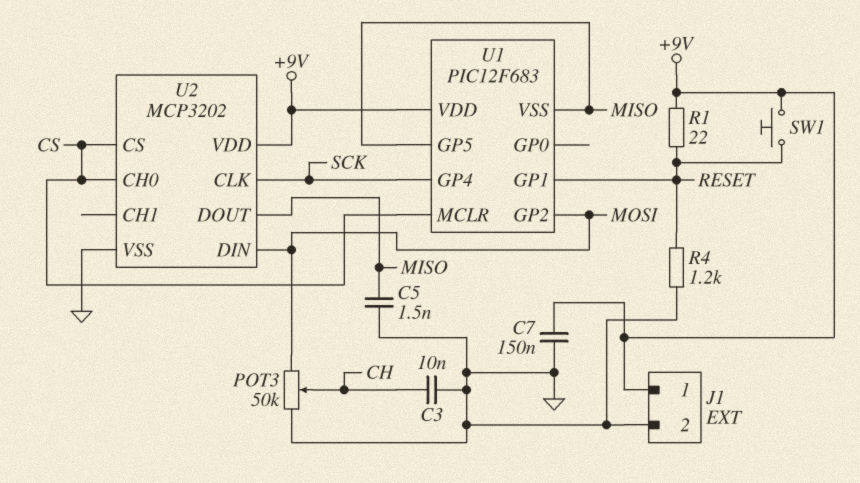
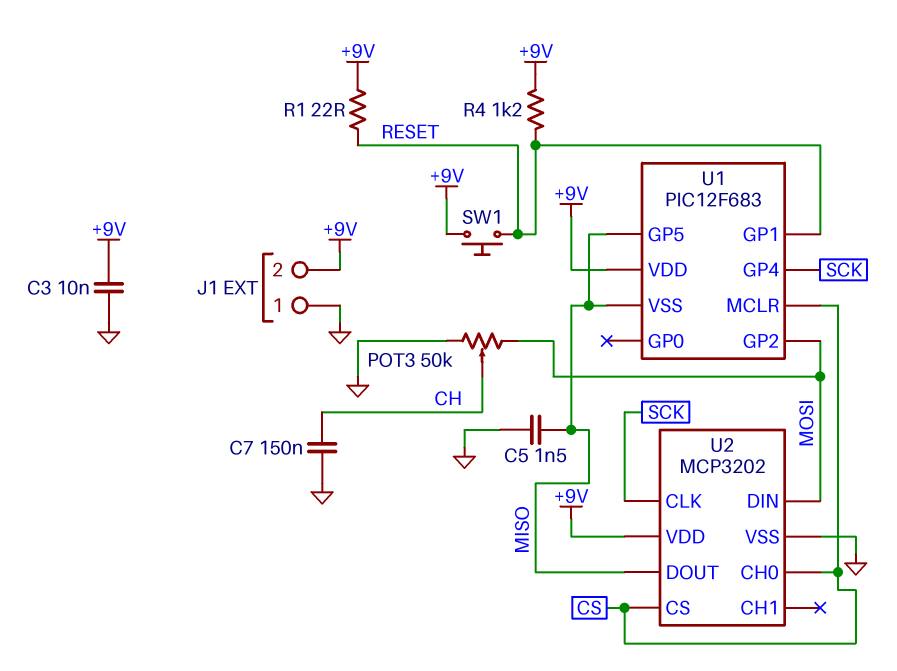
C3: 10nF (CH, GND) -> 10nF (+9V, GND)
C7: 150nF (+9V, GND) -> 150nF (CH, GND)
J1 pin 1: +9V -> GND
J1 pin 2: GND -> +9V
R4: 1.2k (GND, RESET) -> 1.2k (+9V, RESET)

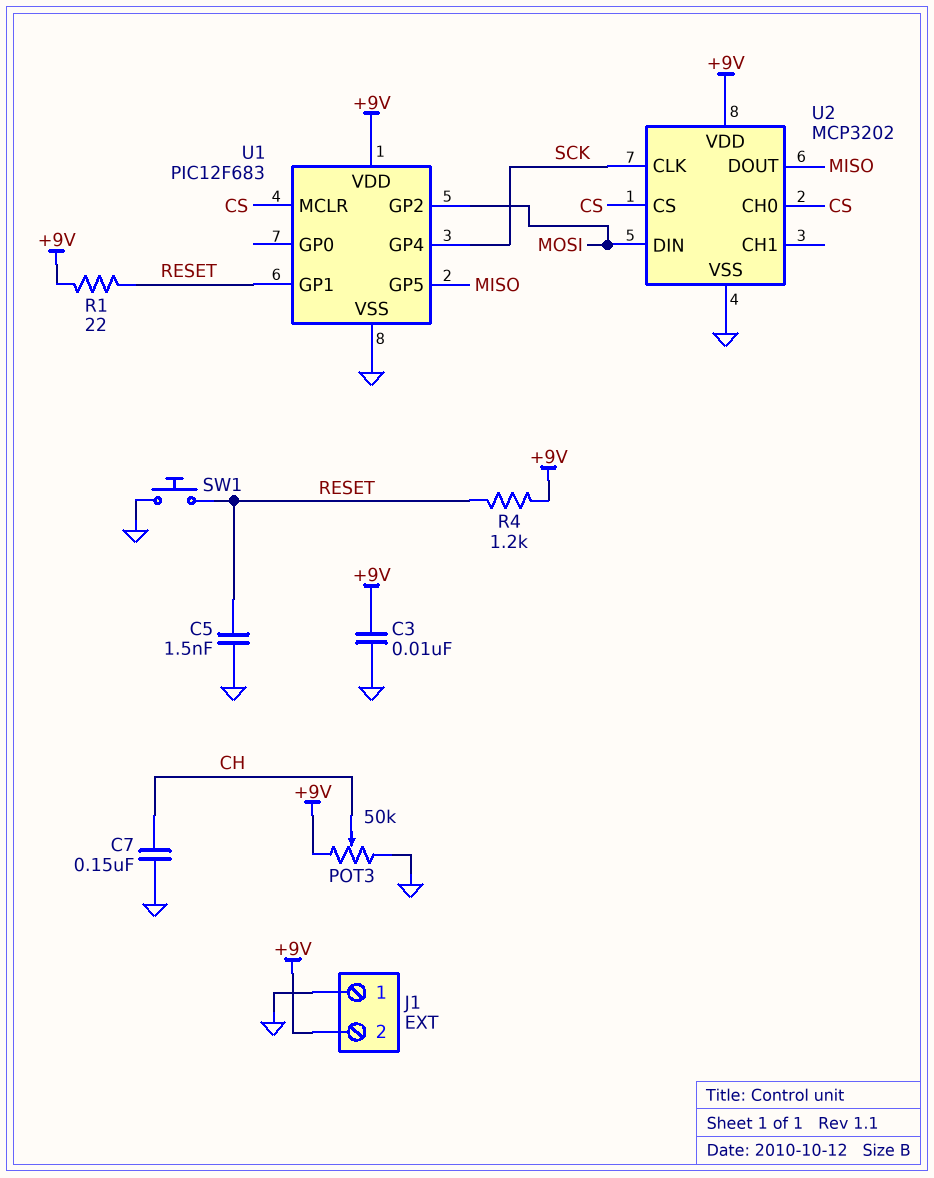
C5: 1.5nF (GND, MISO) -> 1.5nF (GND, RESET)
POT3: 50k (GND, MOSI, wiper CH) -> 50k (+9V, GND, wiper CH)
SW1: button (+9V, RESET) -> button (GND, RESET)
U1 pin VSS: MISO -> GND

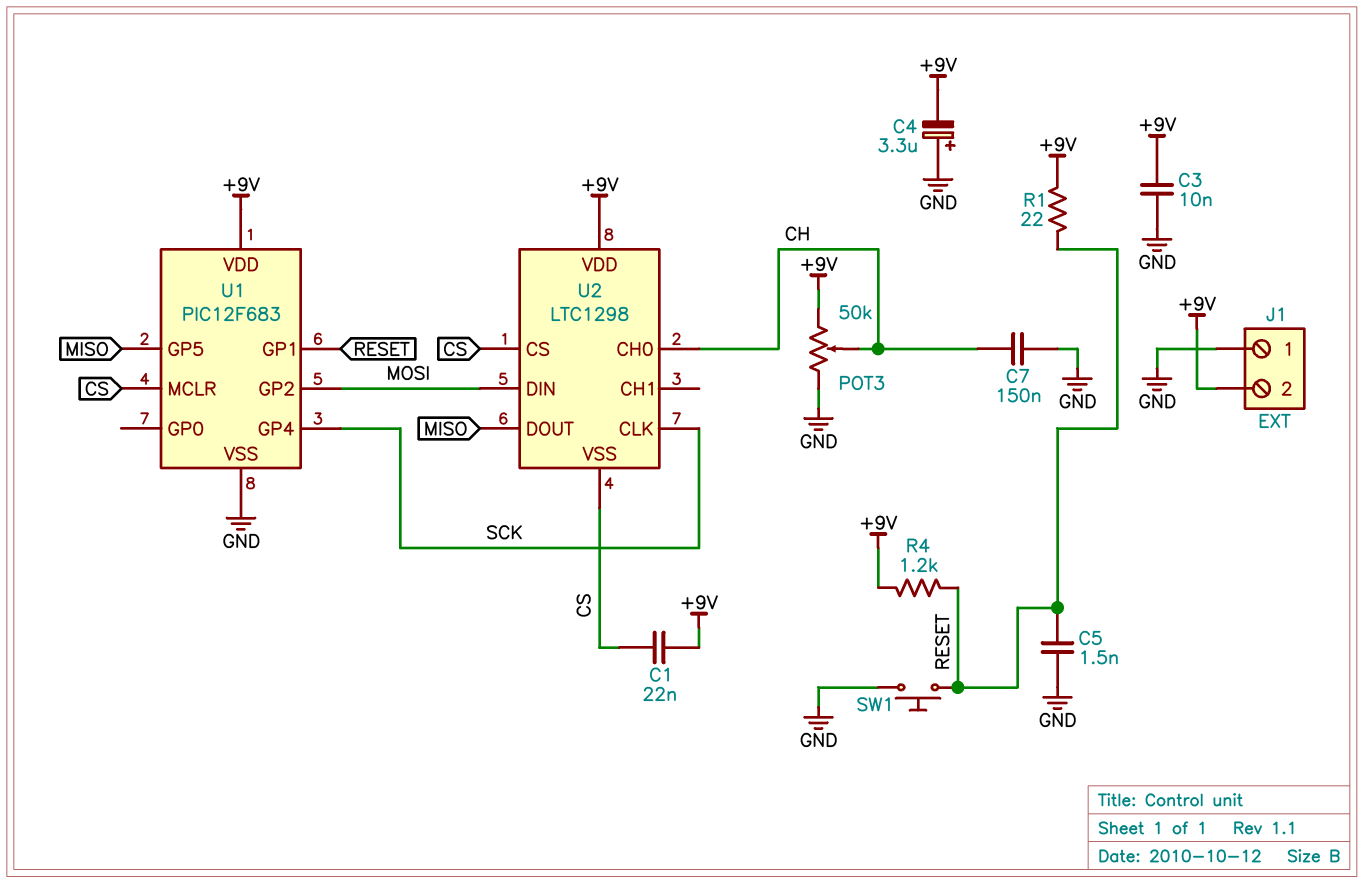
C1: none -> 22nF (+9V, CS)
C4: none -> 3.3uF (plus GND, minus +9V)
U2: MCP3202 -> LTC1298
U2 pin CH0: CS -> CH
U2 pin VSS: GND -> CS

